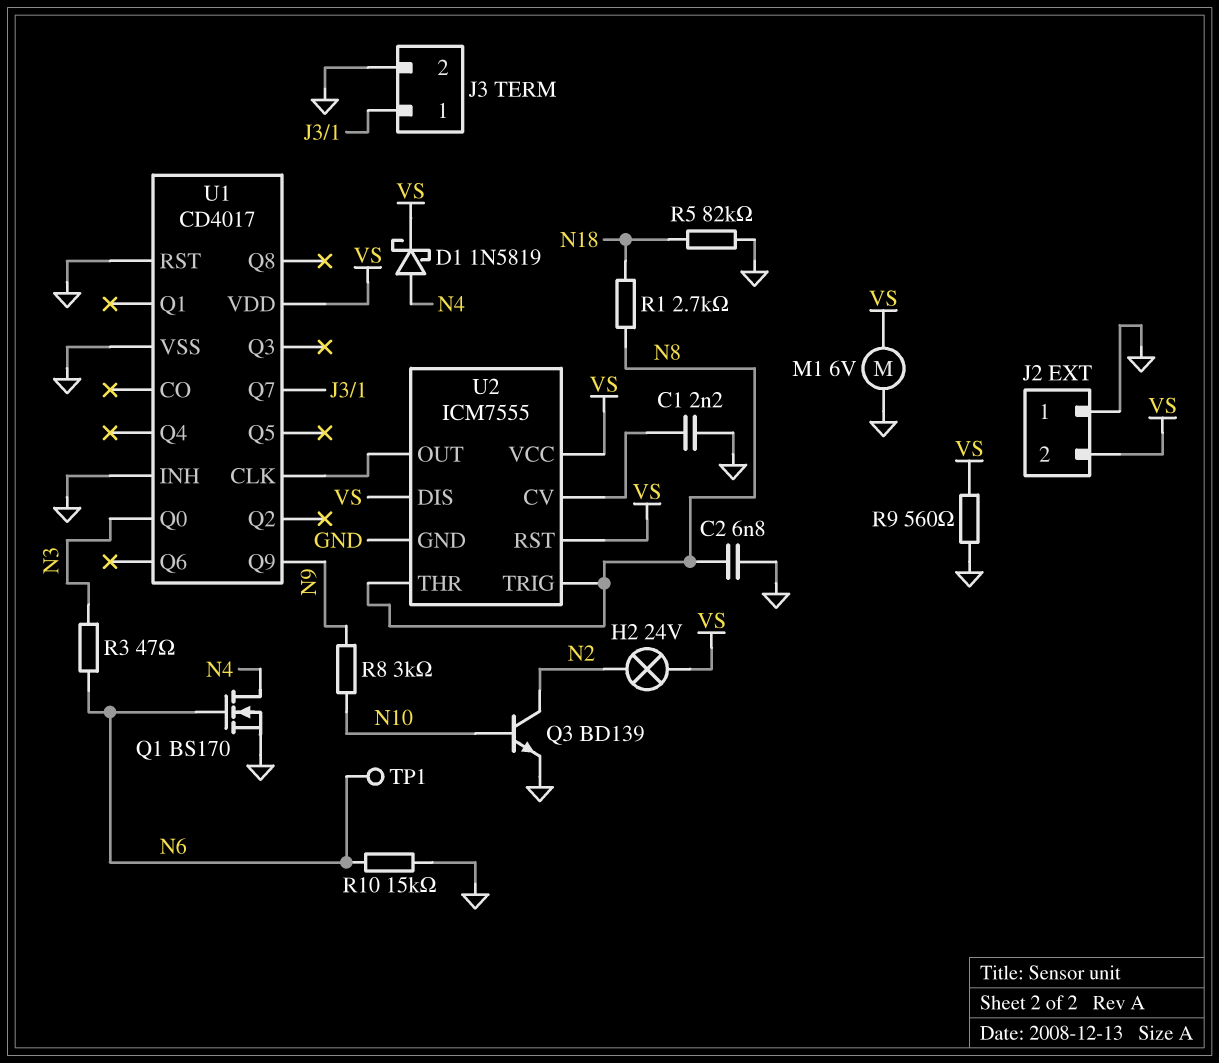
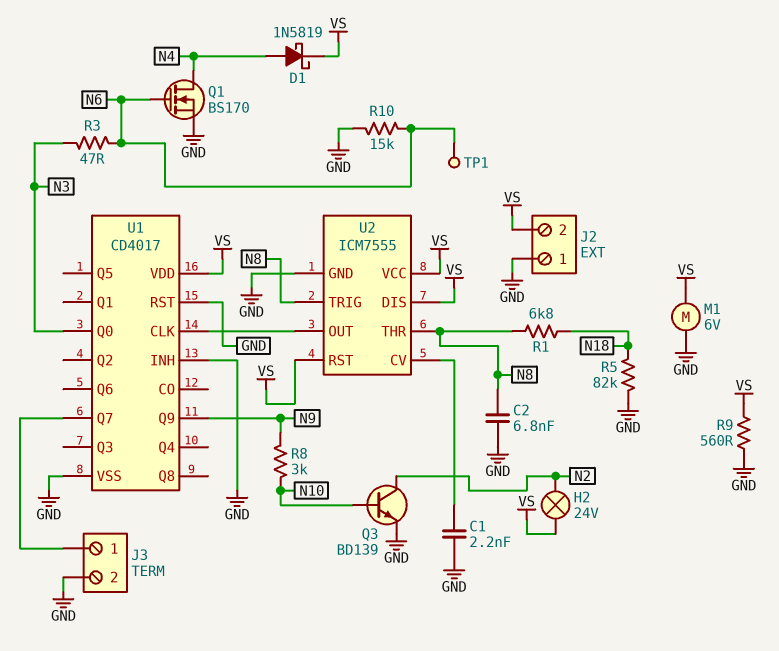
R1: 2.7k (N8, N18) -> 6.8k (N8, N18)

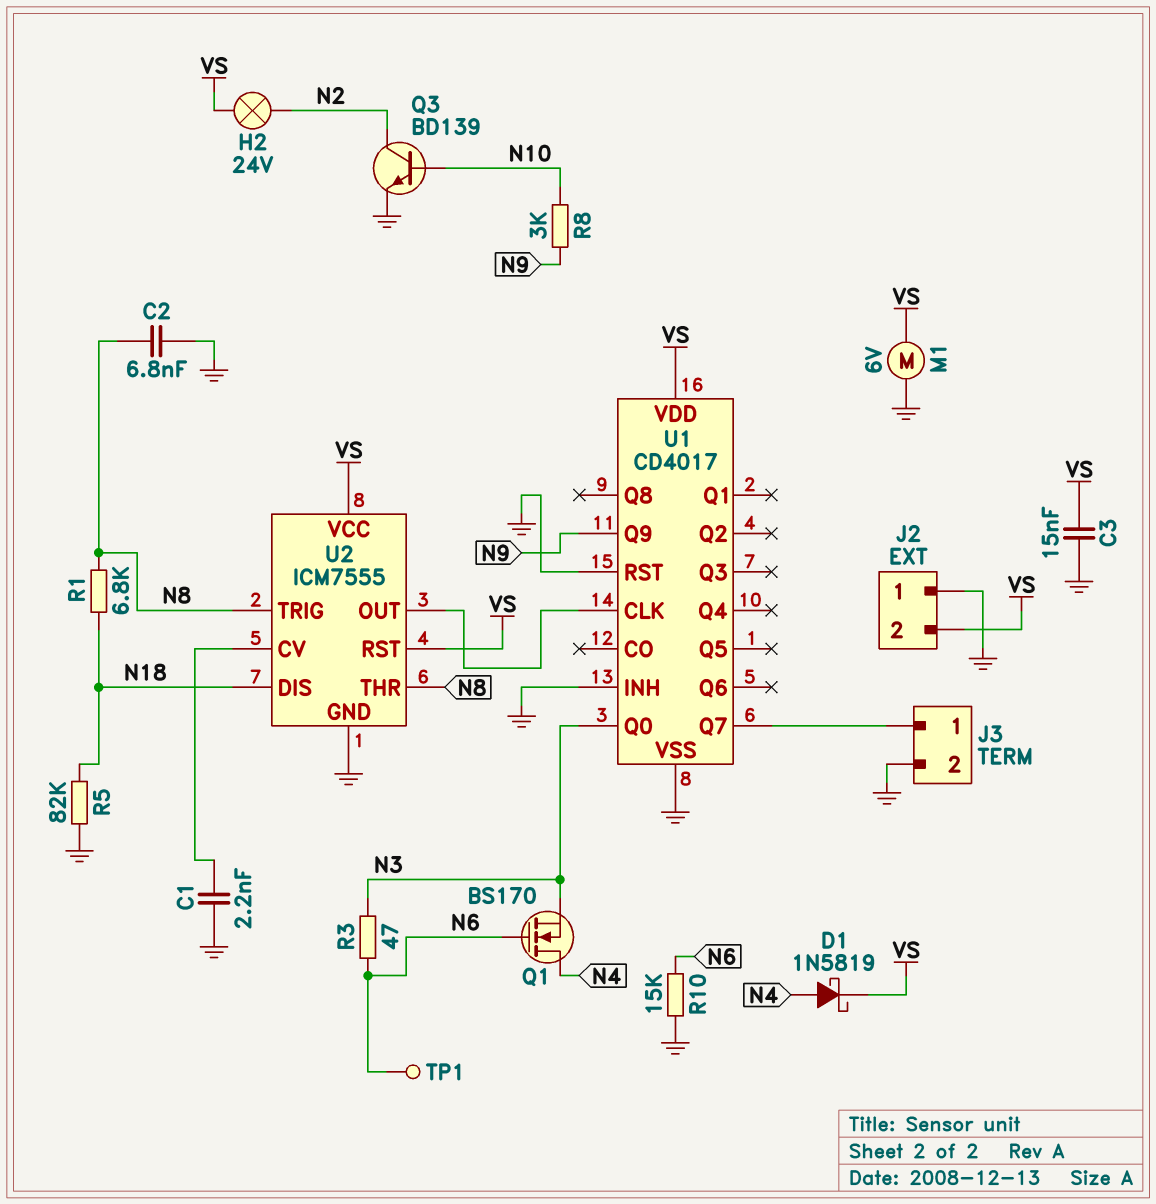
C3: none -> 15nF (GND, VS)
Q1: NMOS BS170 (G N6, D N4, S GND) -> NMOS BS170 (G N6, D N4, S N3)
R9: 560 (GND, VS) -> none
U2 pin DIS: VS -> N18

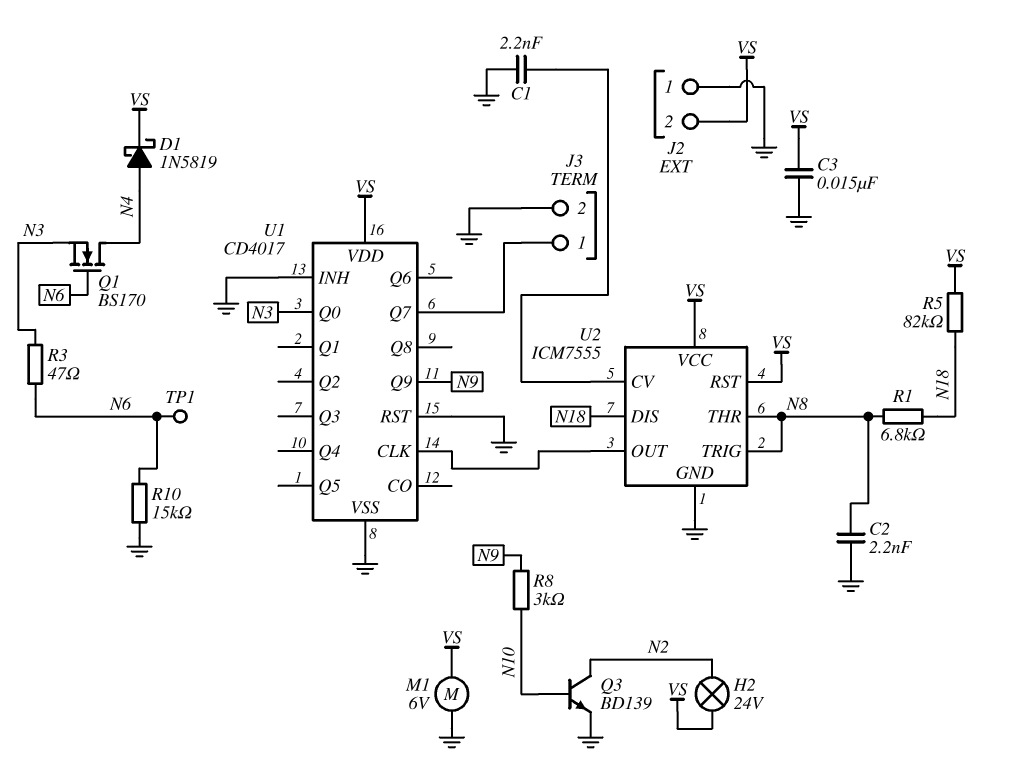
C2: 6.8nF (GND, N8) -> 2.2nF (GND, N8)
R5: 82k (GND, N18) -> 82k (N18, VS)

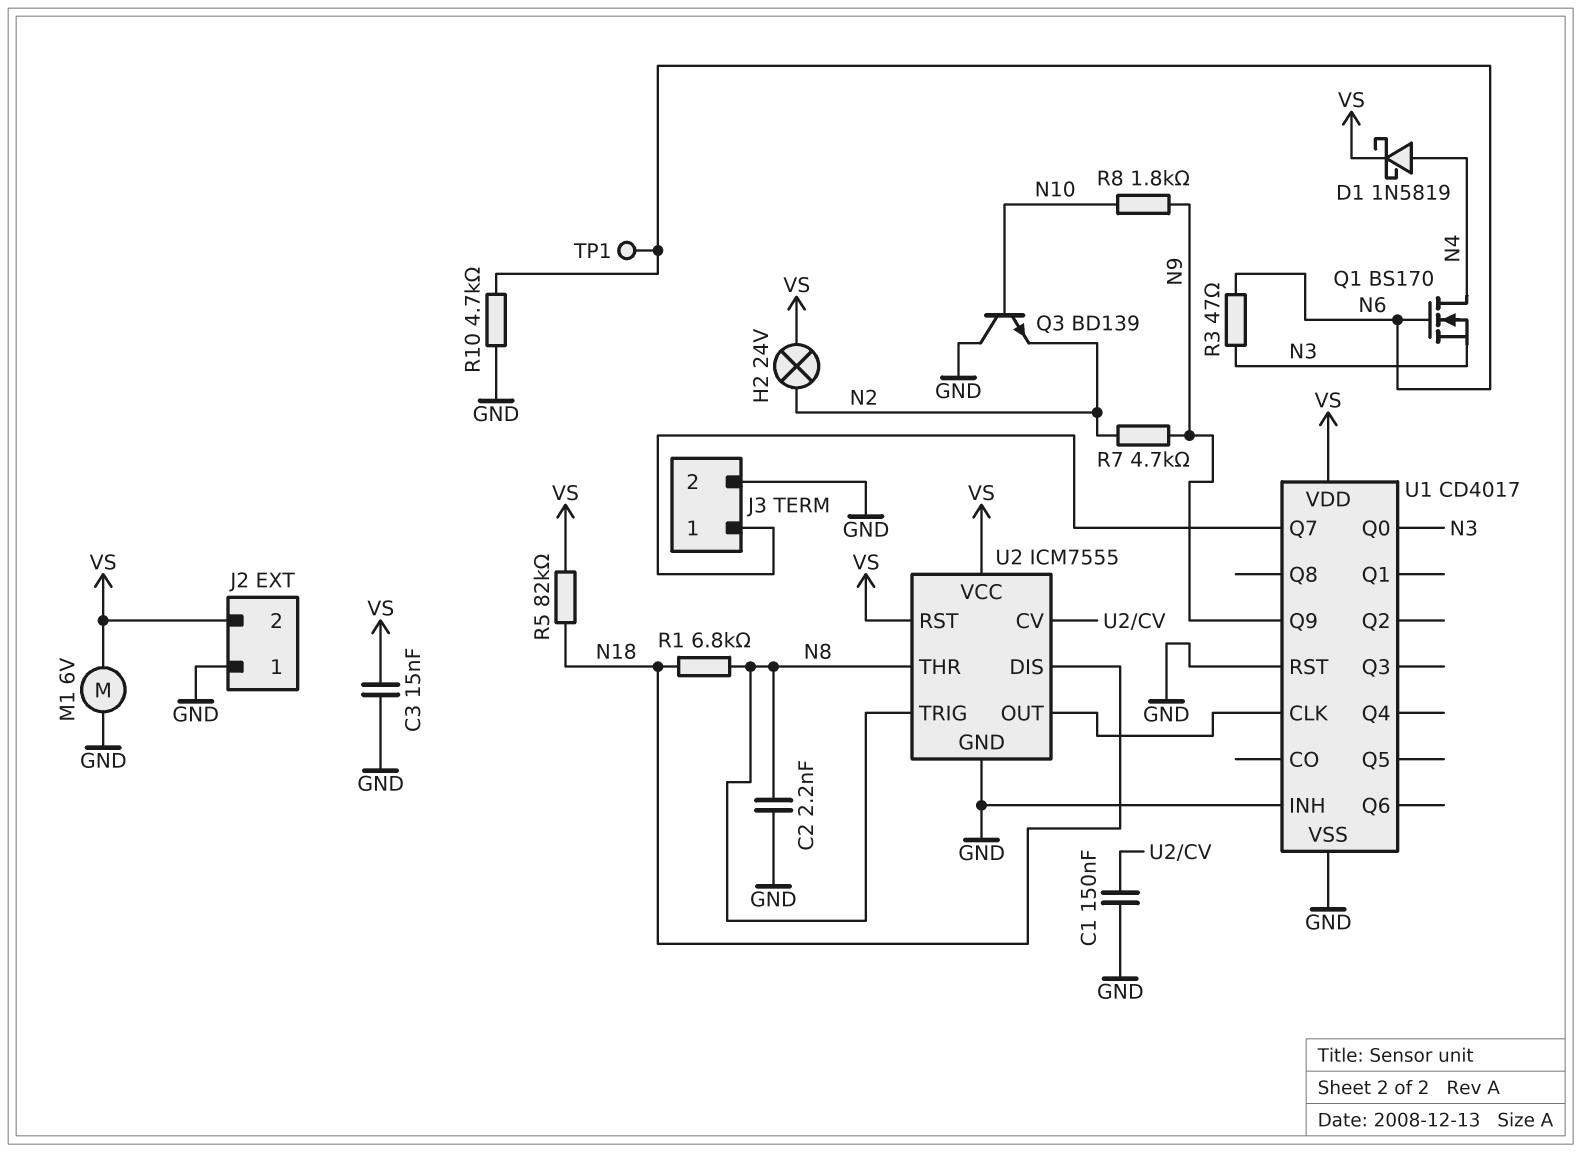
C1: 2.2nF (GND, U2/CV) -> 150nF (GND, U2/CV)
Q3: NPN BD139 (B N10, C N2, E GND) -> NPN BD139 (B N10, C GND, E N2)
R7: none -> 4.7k (N2, N9)
R8: 3k (N9, N10) -> 1.8k (N9, N10)
R10: 15k (GND, N6) -> 4.7k (GND, N6)

